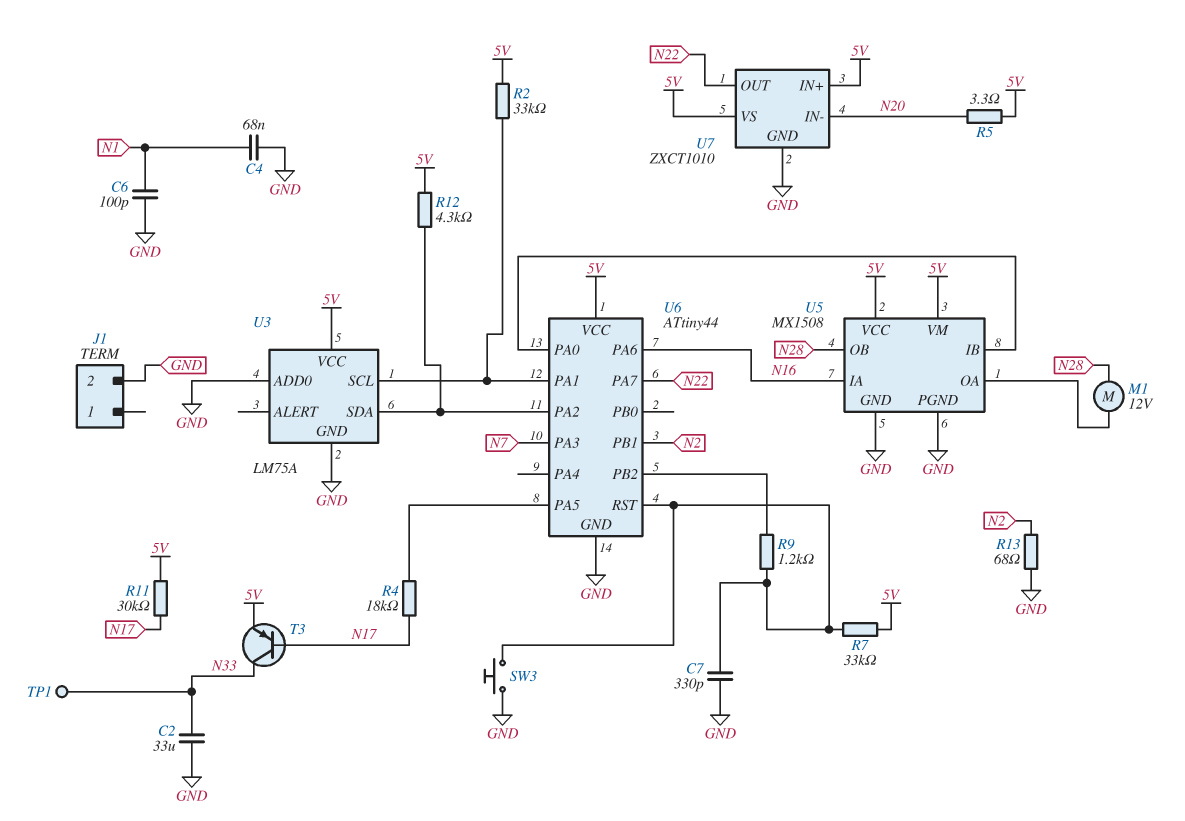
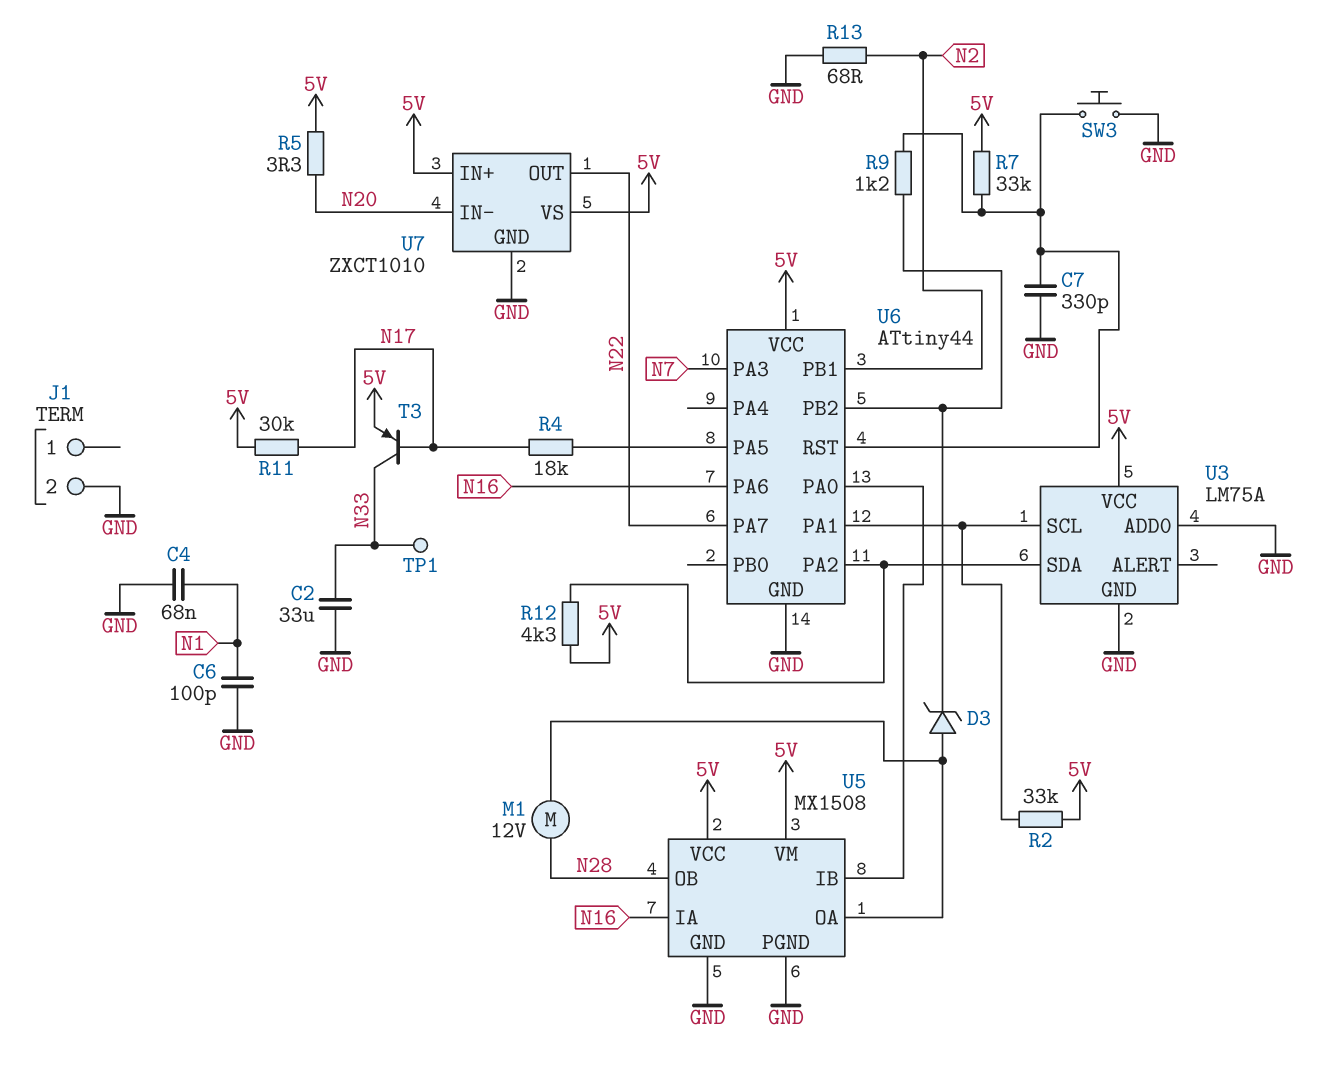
D3: none -> zener (A U5/OA, K U6/PB2)

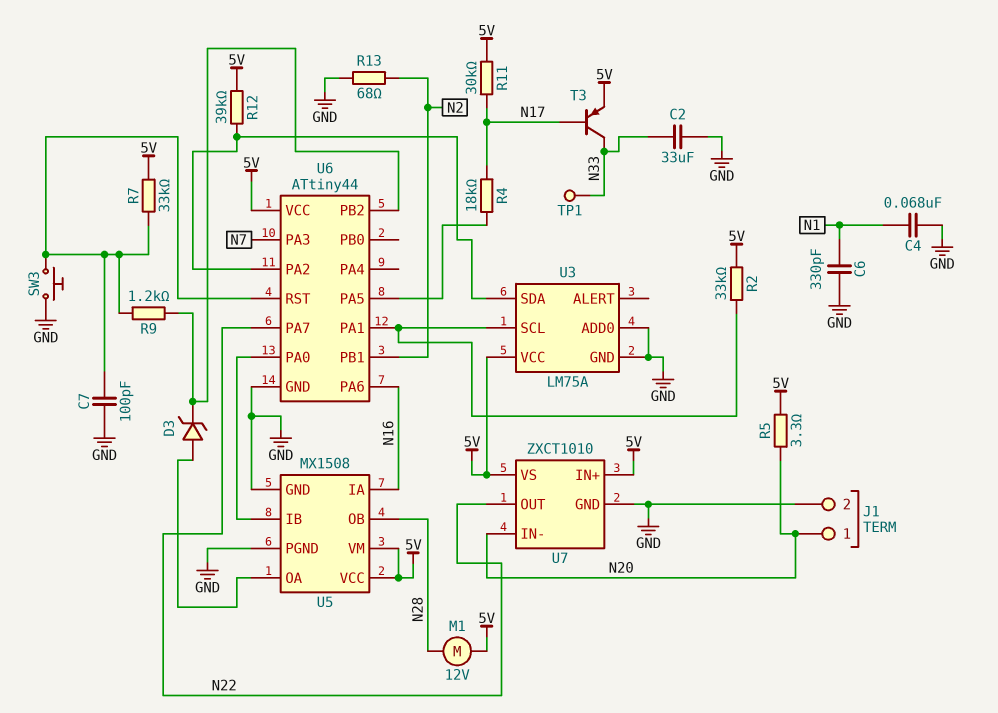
C6: 100pF (GND, N1) -> 330pF (GND, N1)
C7: 330pF (GND, U6/RST) -> 100pF (GND, U6/RST)
J1 pin 1: none -> N20
M1: motor 12V (N28, U5/OA) -> motor 12V (5V, N28)
R12: 4.3k (5V, U3/SDA) -> 39k (5V, U3/SDA)

